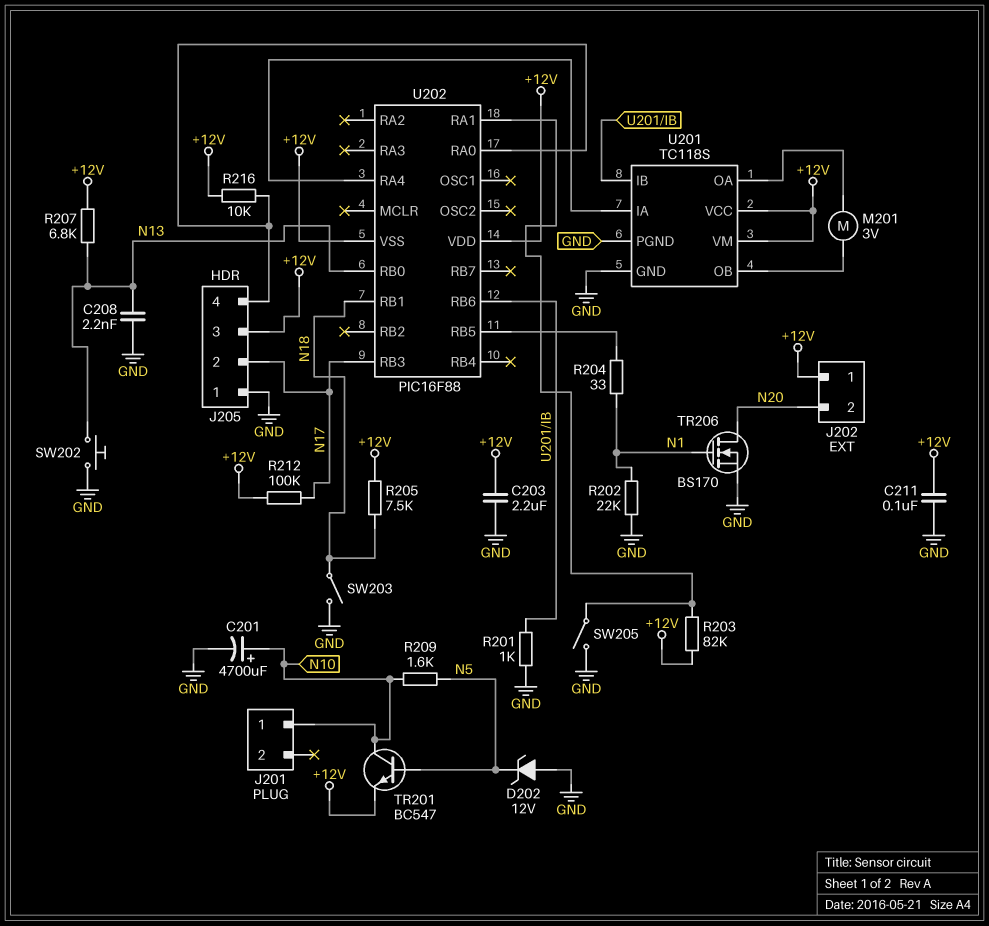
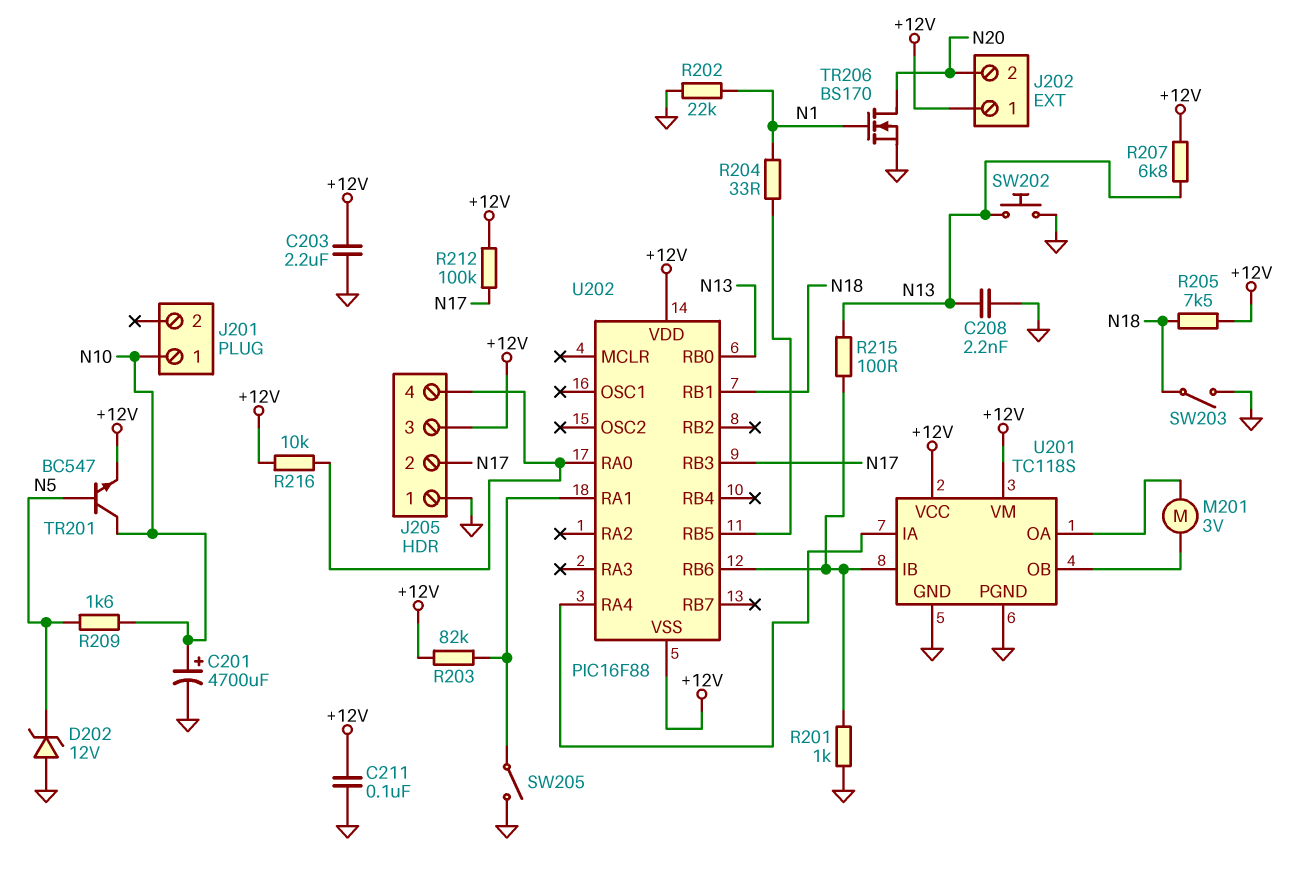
R215: none -> 100 (N13, U201/IB)

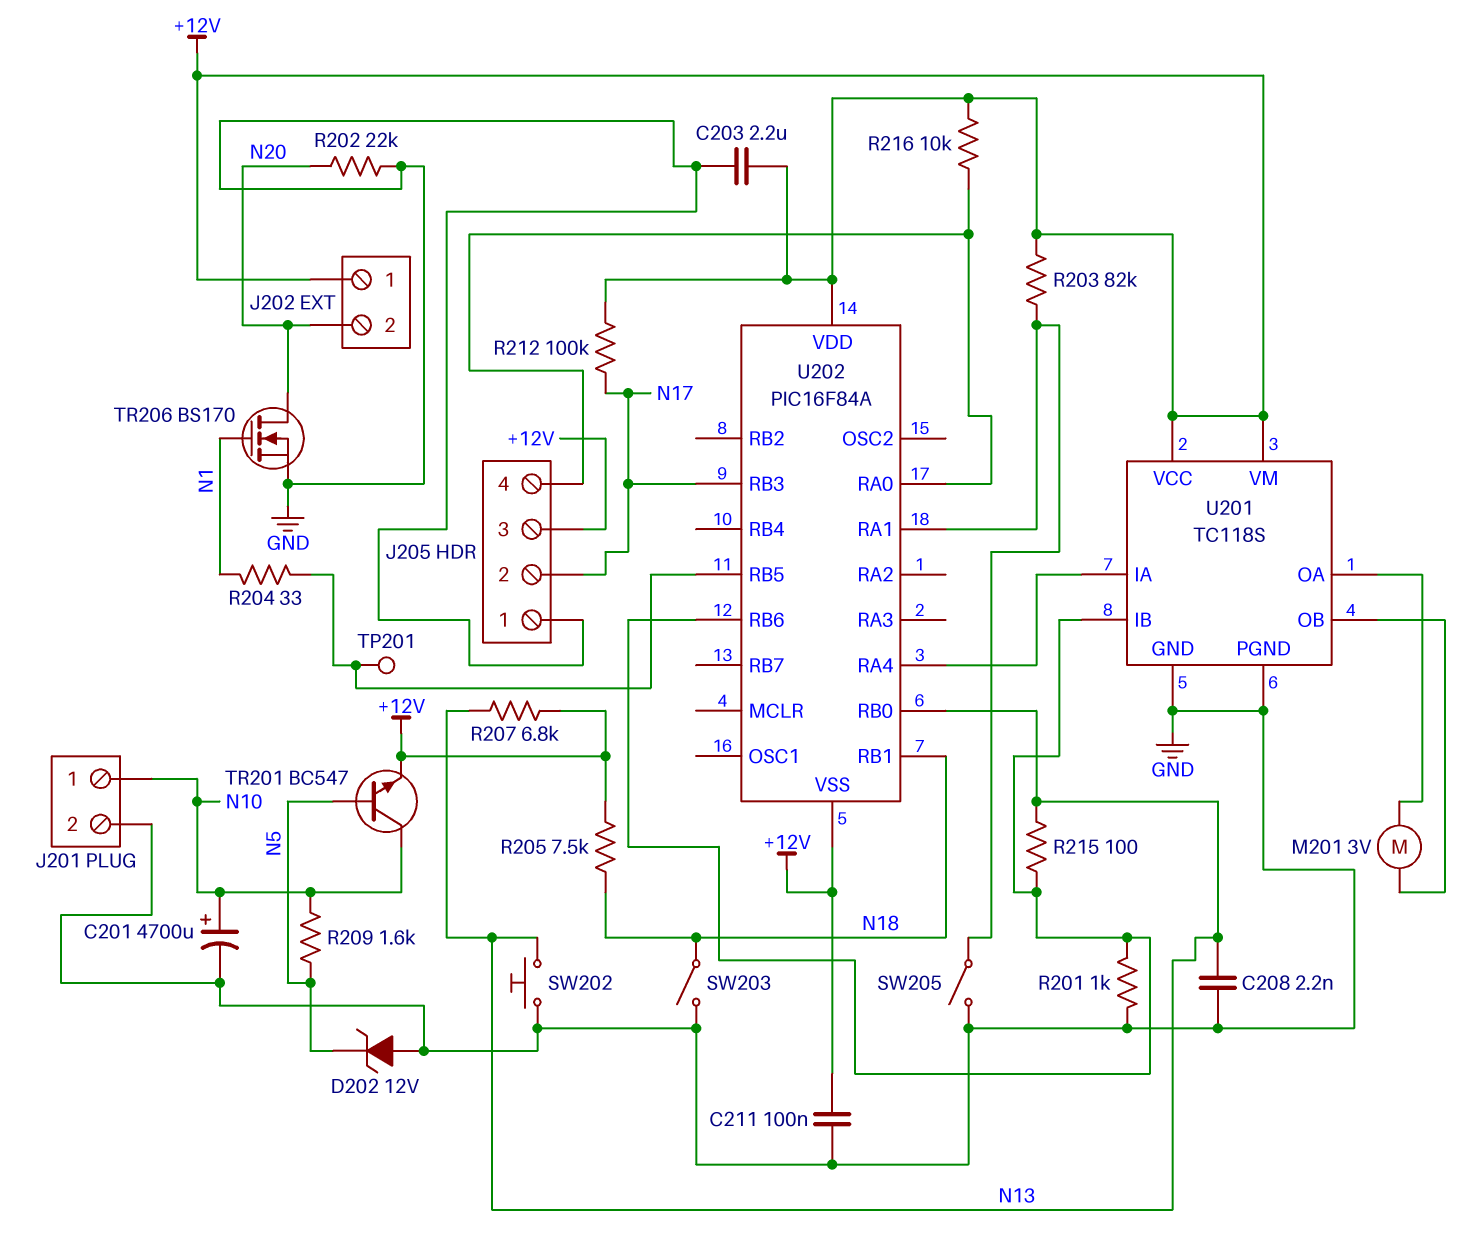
J201 pin 2: none -> GND
R202: 22k (GND, N1) -> 22k (GND, N20)
TP201: none -> test point (U202/RB5)
U202: PIC16F88 -> PIC16F84A

